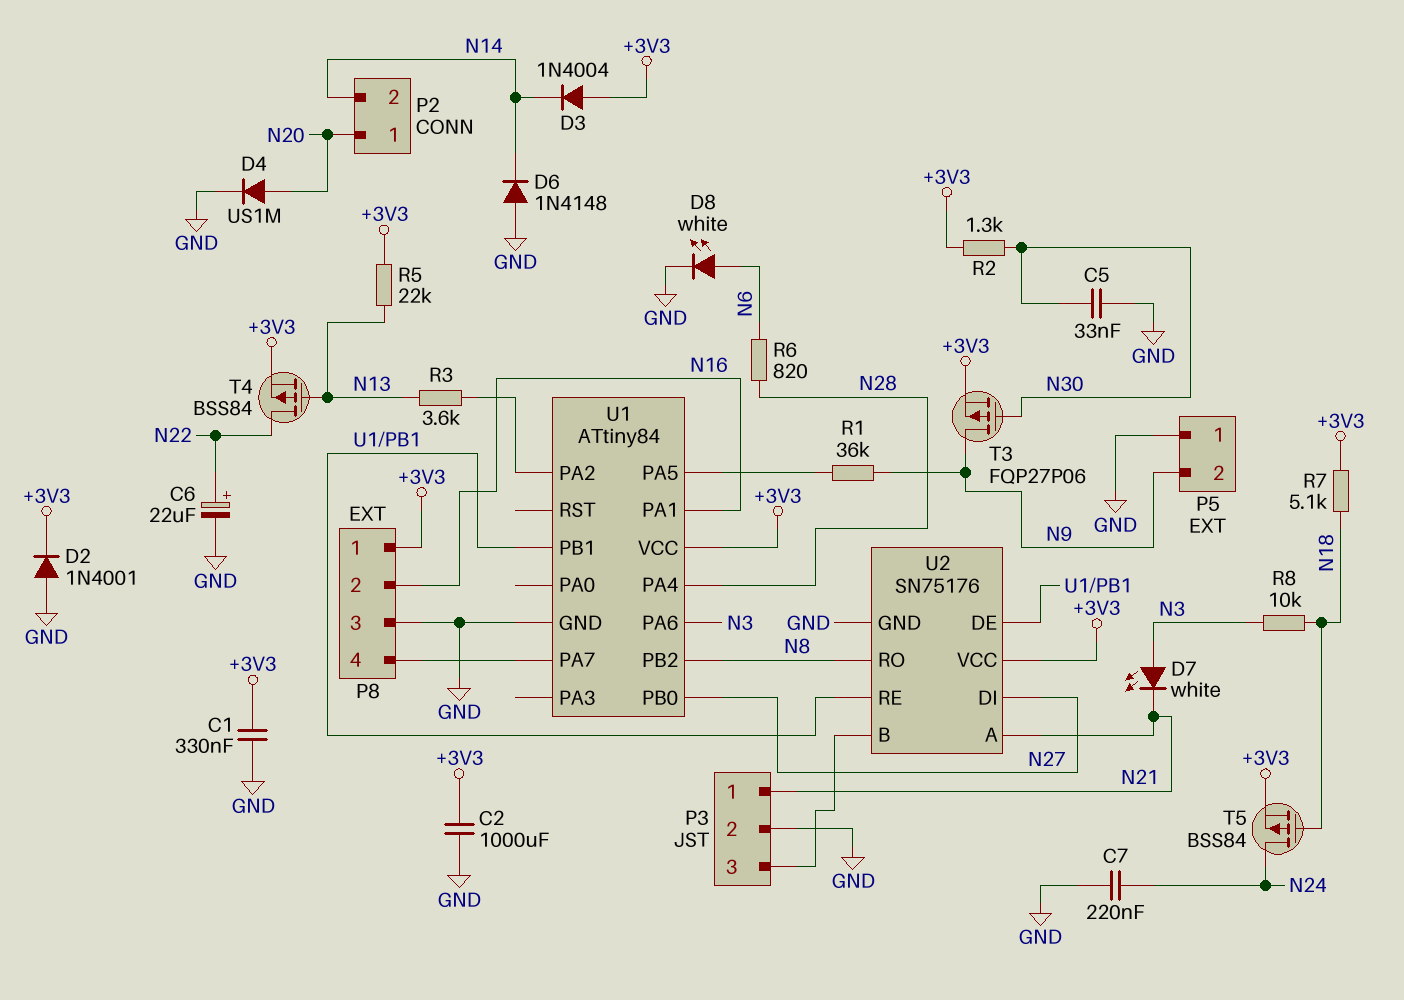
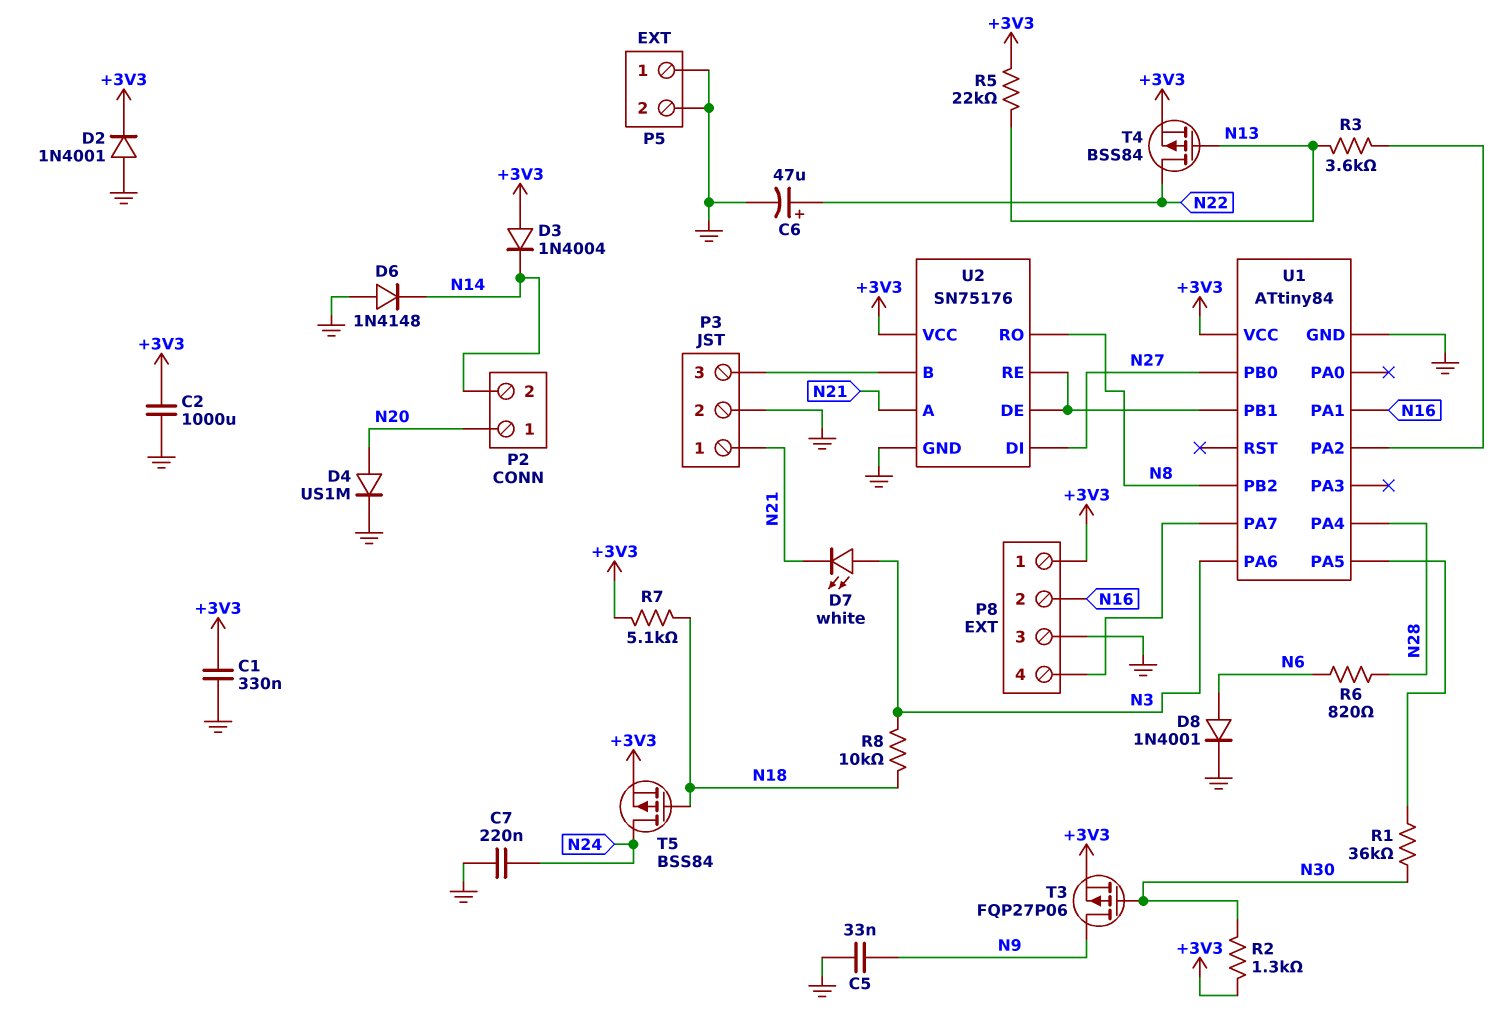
C5: 33nF (GND, N30) -> 33nF (GND, N9)
C6: 22uF (plus N22, minus GND) -> 47uF (plus N22, minus GND)
D8: LED white (A N6, K GND) -> diode 1N4001 (A N6, K GND)
P5 pin 2: N9 -> GND
R1: 36k (N9, U1/PA5) -> 36k (N30, U1/PA5)

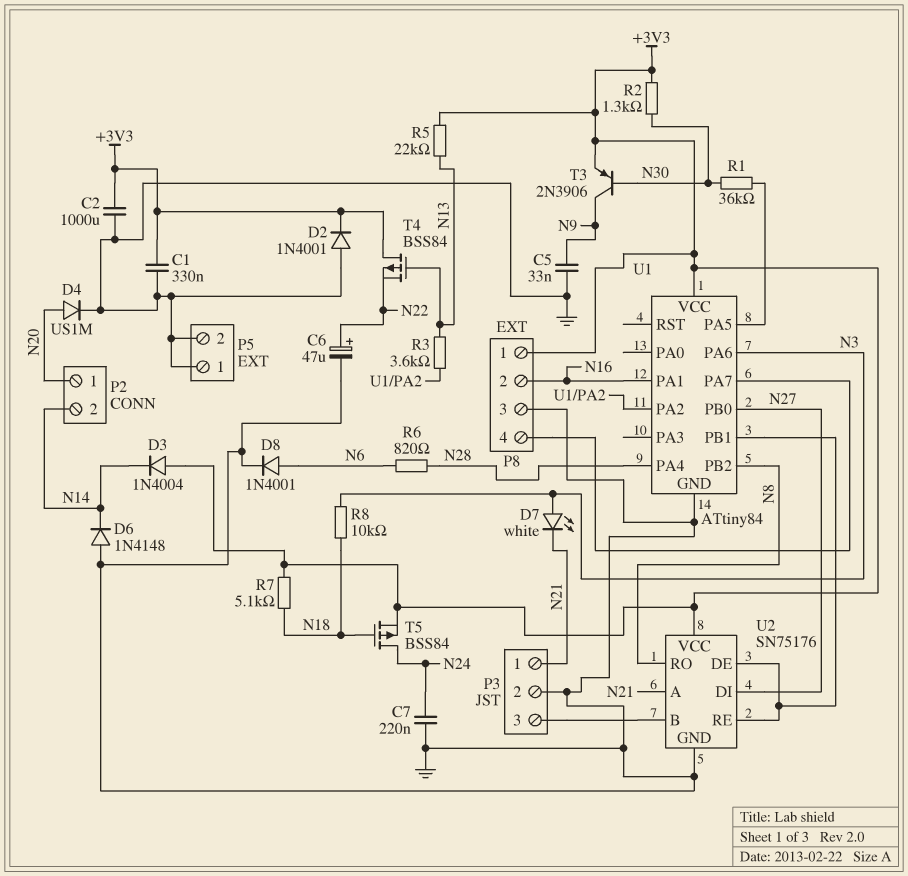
T3: PMOS FQP27P06 (G N30, D N9, S +3V3) -> PNP 2N3906 (B N30, C N9, E +3V3)
T4: PMOS BSS84 (G N13, D N22, S +3V3) -> PMOS BSS84 (G N13, D +3V3, S N22)

